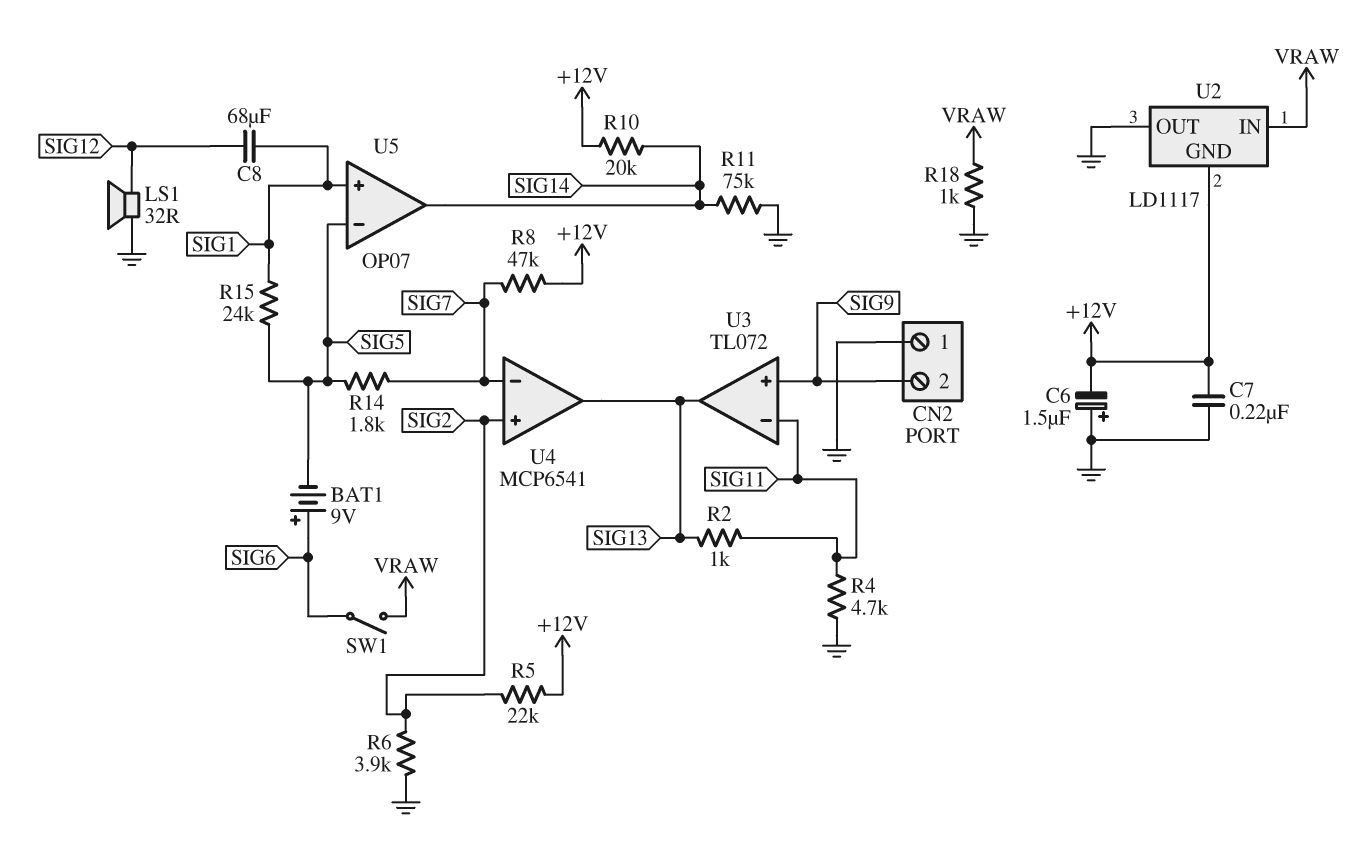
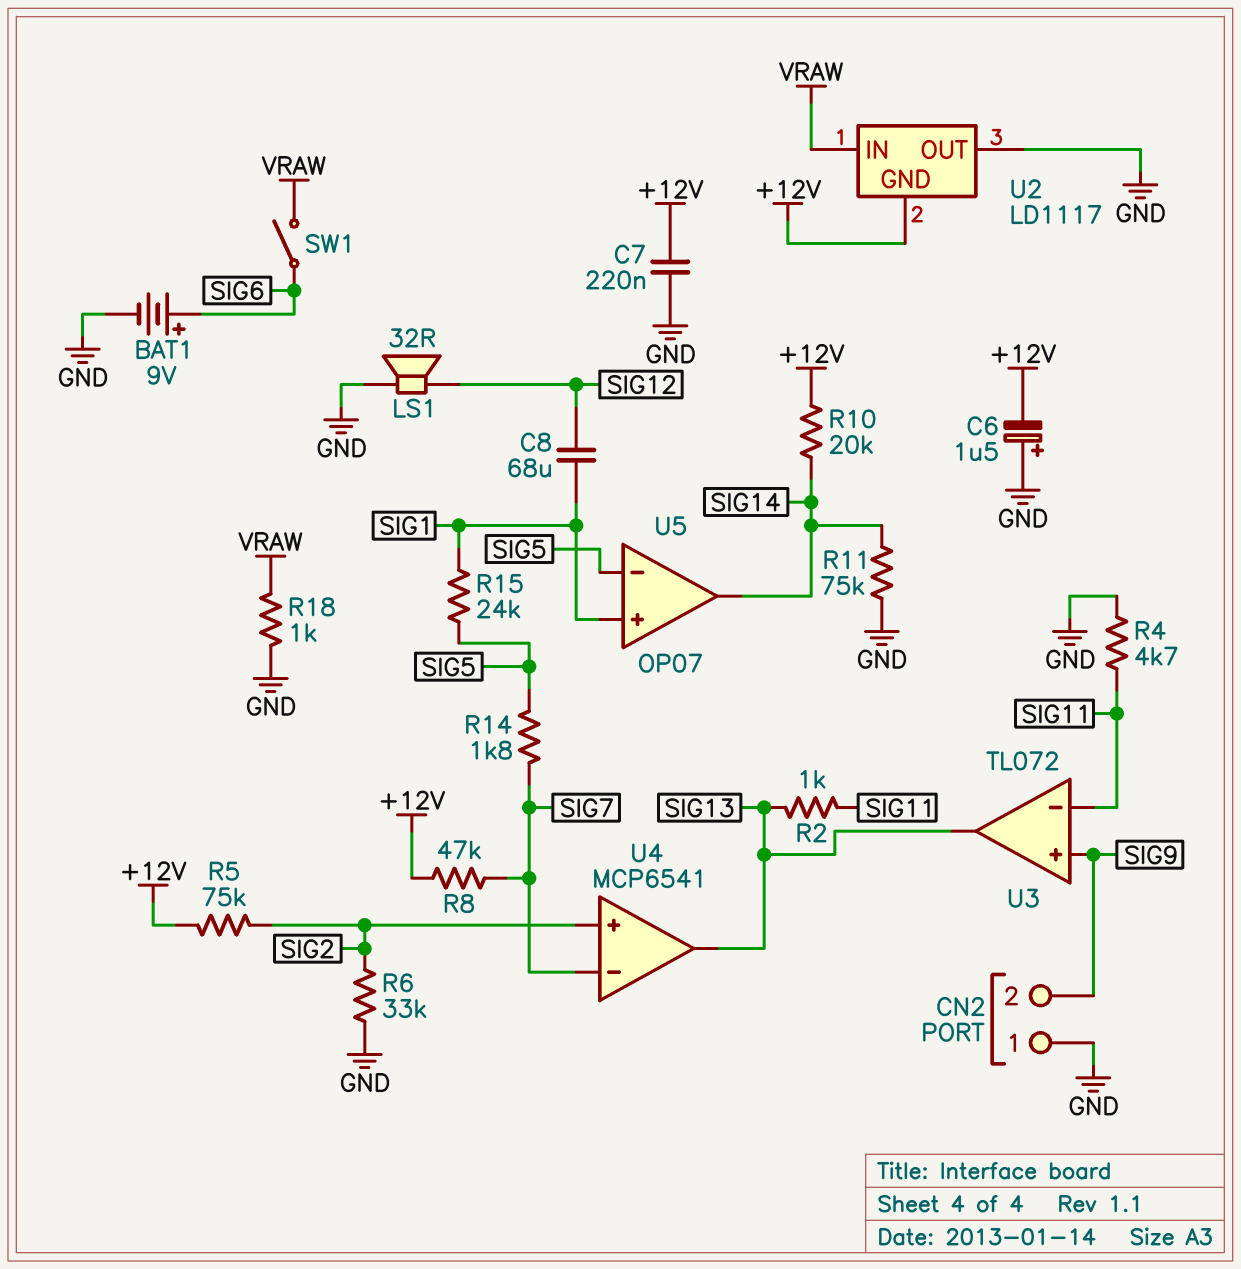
BAT1: 9V (plus SIG6, minus SIG5) -> 9V (plus SIG6, minus GND)
R5: 22k (+12V, SIG2) -> 75k (+12V, SIG2)
R6: 3.9k (GND, SIG2) -> 33k (GND, SIG2)

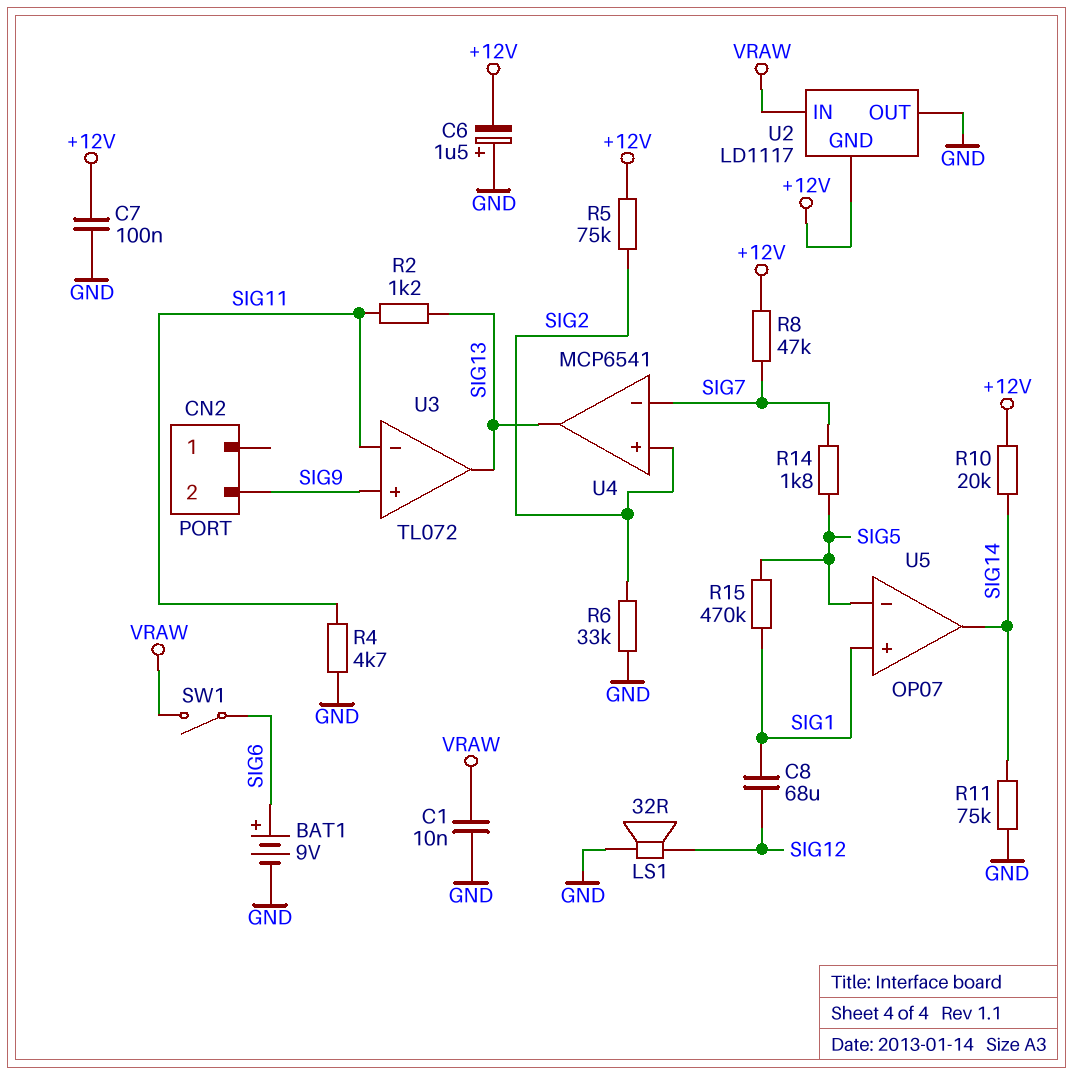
C1: none -> 10nF (GND, VRAW)
C7: 220nF (+12V, GND) -> 100nF (+12V, GND)
CN2 pin 1: GND -> none
R2: 1k (SIG11, SIG13) -> 1.2k (SIG11, SIG13)
R15: 24k (SIG1, SIG5) -> 470k (SIG1, SIG5)
R18: 1k (GND, VRAW) -> none

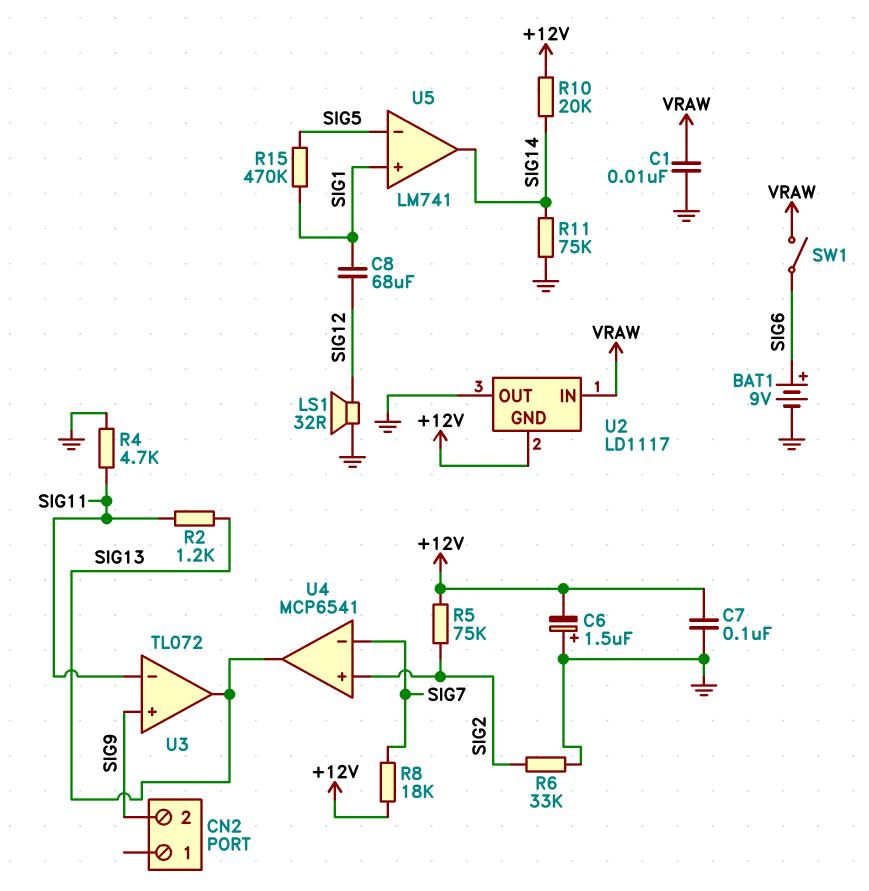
R8: 47k (+12V, SIG7) -> 18k (+12V, SIG7)
R14: 1.8k (SIG5, SIG7) -> none
U5: OP07 -> LM741

